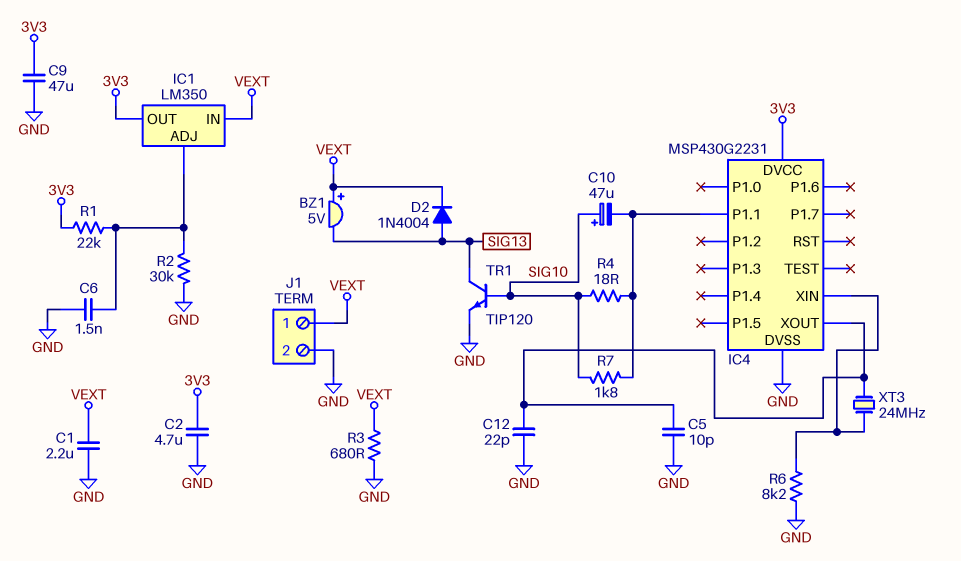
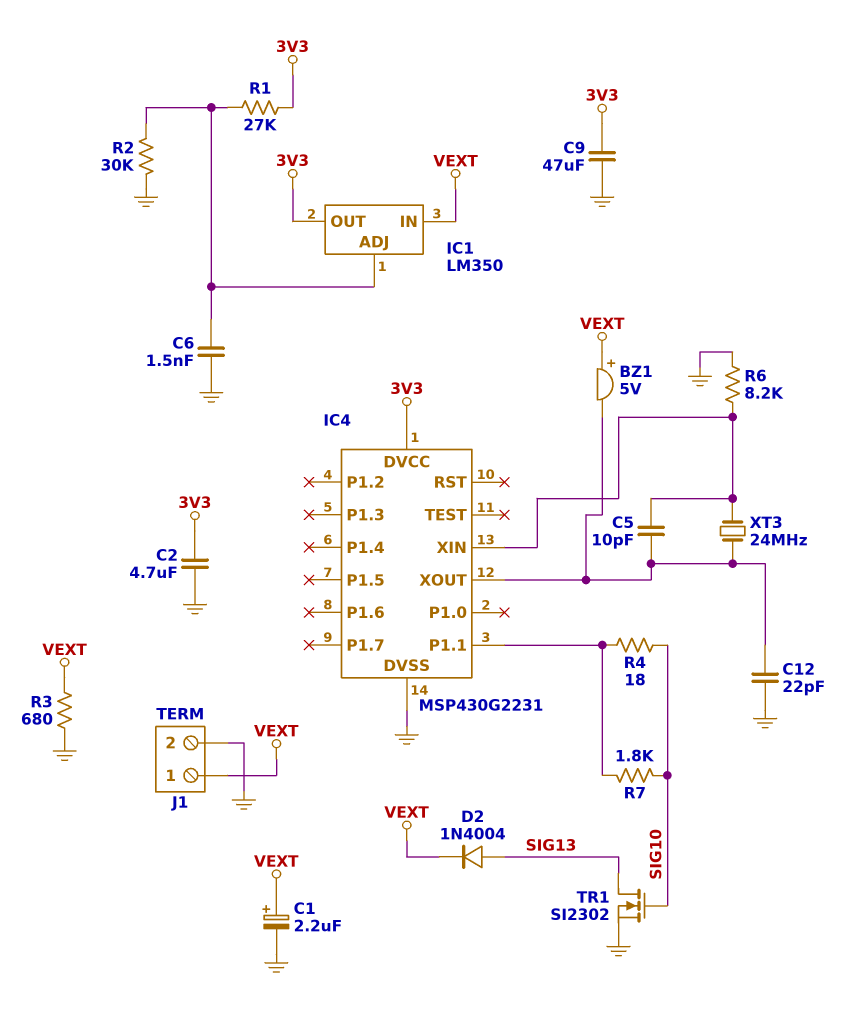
BZ1: buzzer 5V (plus VEXT, minus SIG13) -> buzzer 5V (plus VEXT, minus IC4/XOUT)
C1: 2.2uF (GND, VEXT) -> 2.2uF (plus VEXT, minus GND)
C5: 10pF (GND, IC4/XOUT) -> 10pF (IC4/XIN, IC4/XOUT)
C10: 47uF (plus SIG10, minus IC4/P1.1) -> none
R1: 22k (3V3, IC1/ADJ) -> 27k (3V3, IC1/ADJ)
TR1: NPN TIP120 (B SIG10, C SIG13, E GND) -> NMOS SI2302 (G SIG10, D SIG13, S GND)

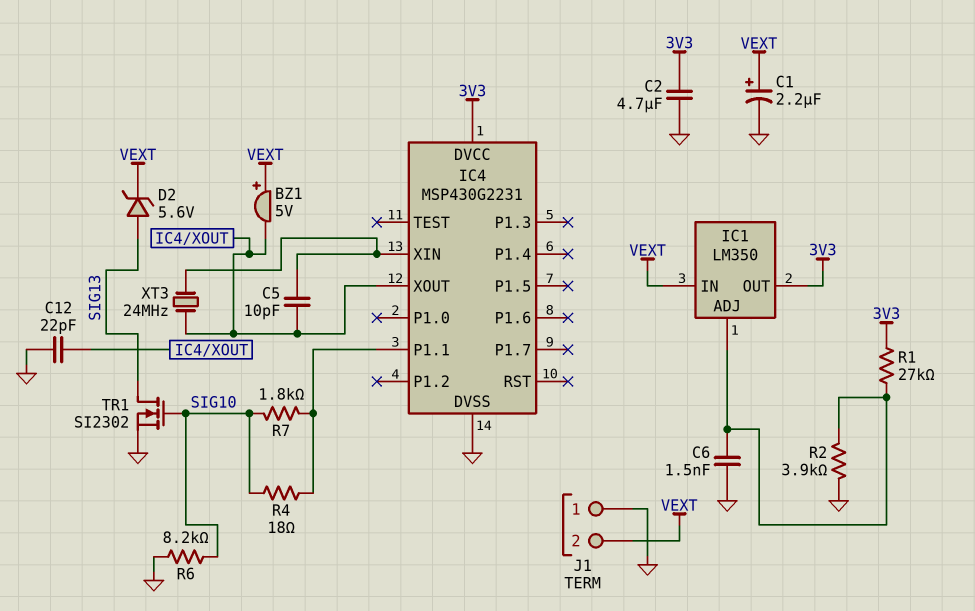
C9: 47uF (3V3, GND) -> none
D2: diode 1N4004 (A SIG13, K VEXT) -> zener 5.6V (A SIG13, K VEXT)
J1 pin 1: VEXT -> GND
J1 pin 2: GND -> VEXT
R2: 30k (GND, IC1/ADJ) -> 3.9k (GND, IC1/ADJ)
R3: 680 (GND, VEXT) -> none
R6: 8.2k (GND, IC4/XIN) -> 8.2k (GND, SIG10)

